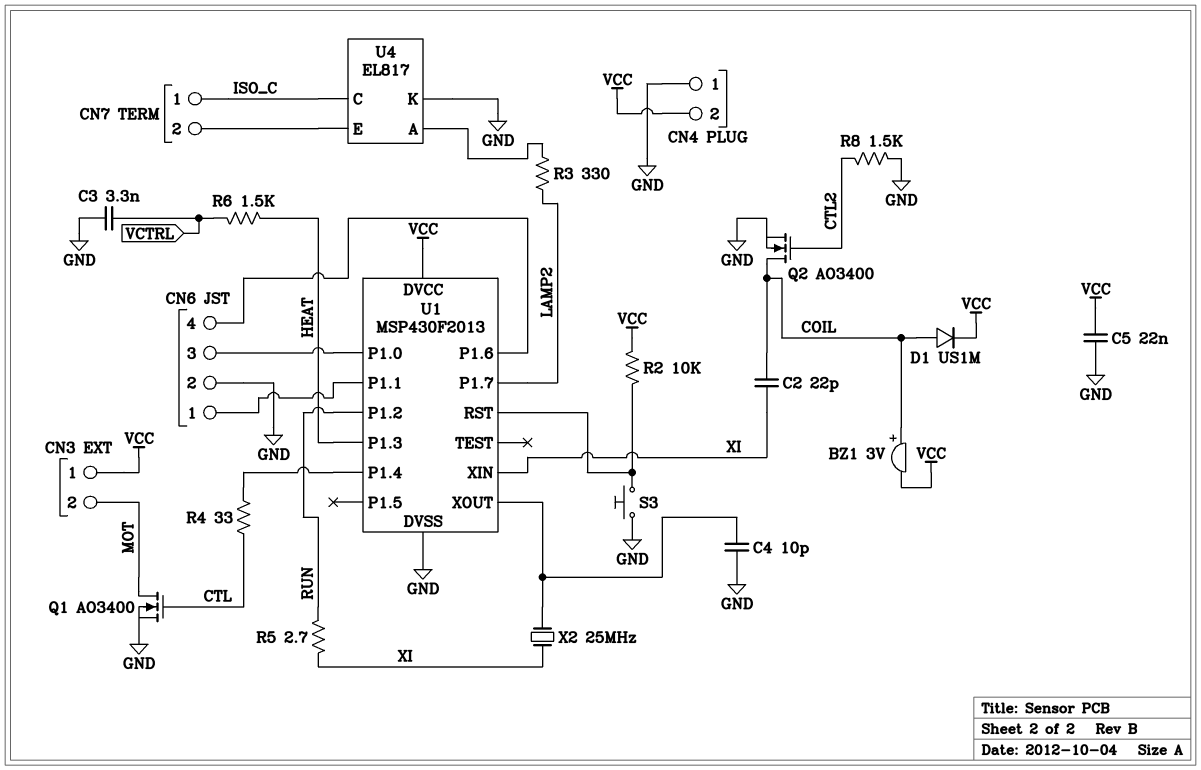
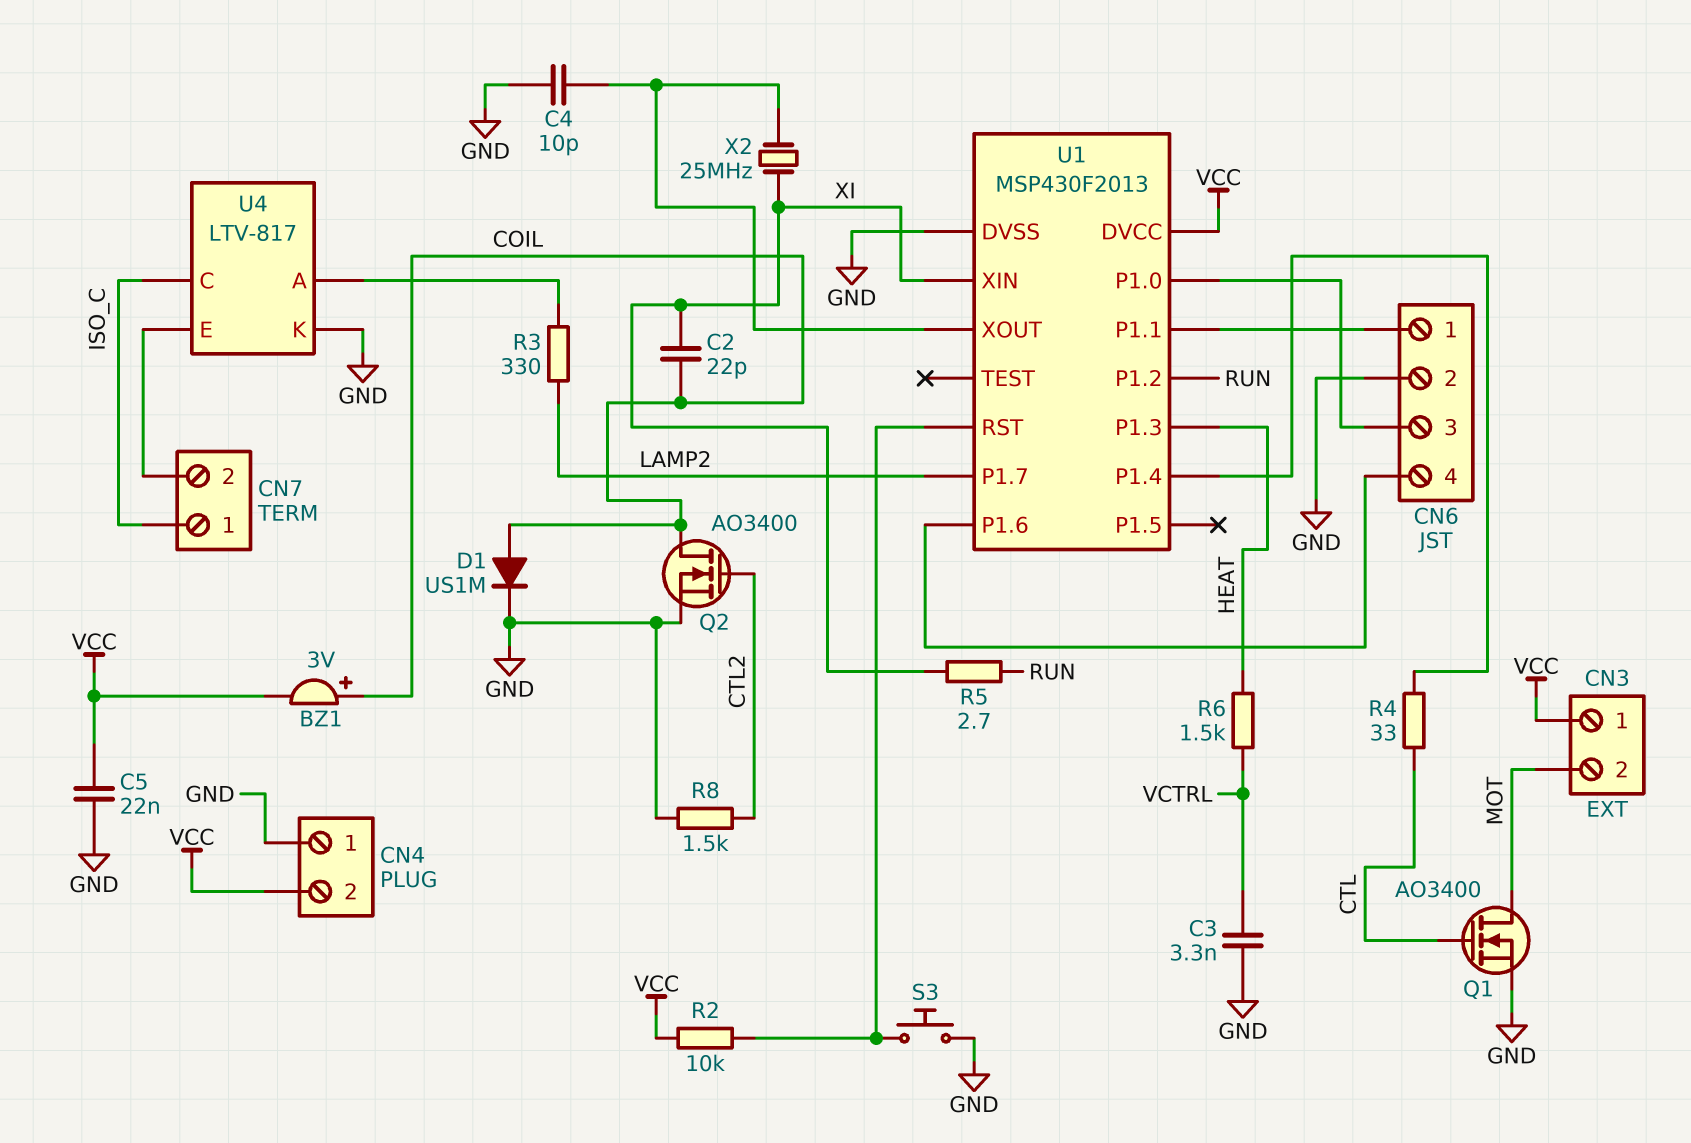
D1: diode US1M (A COIL, K VCC) -> diode US1M (A COIL, K GND)
U4: EL817 -> LTV-817

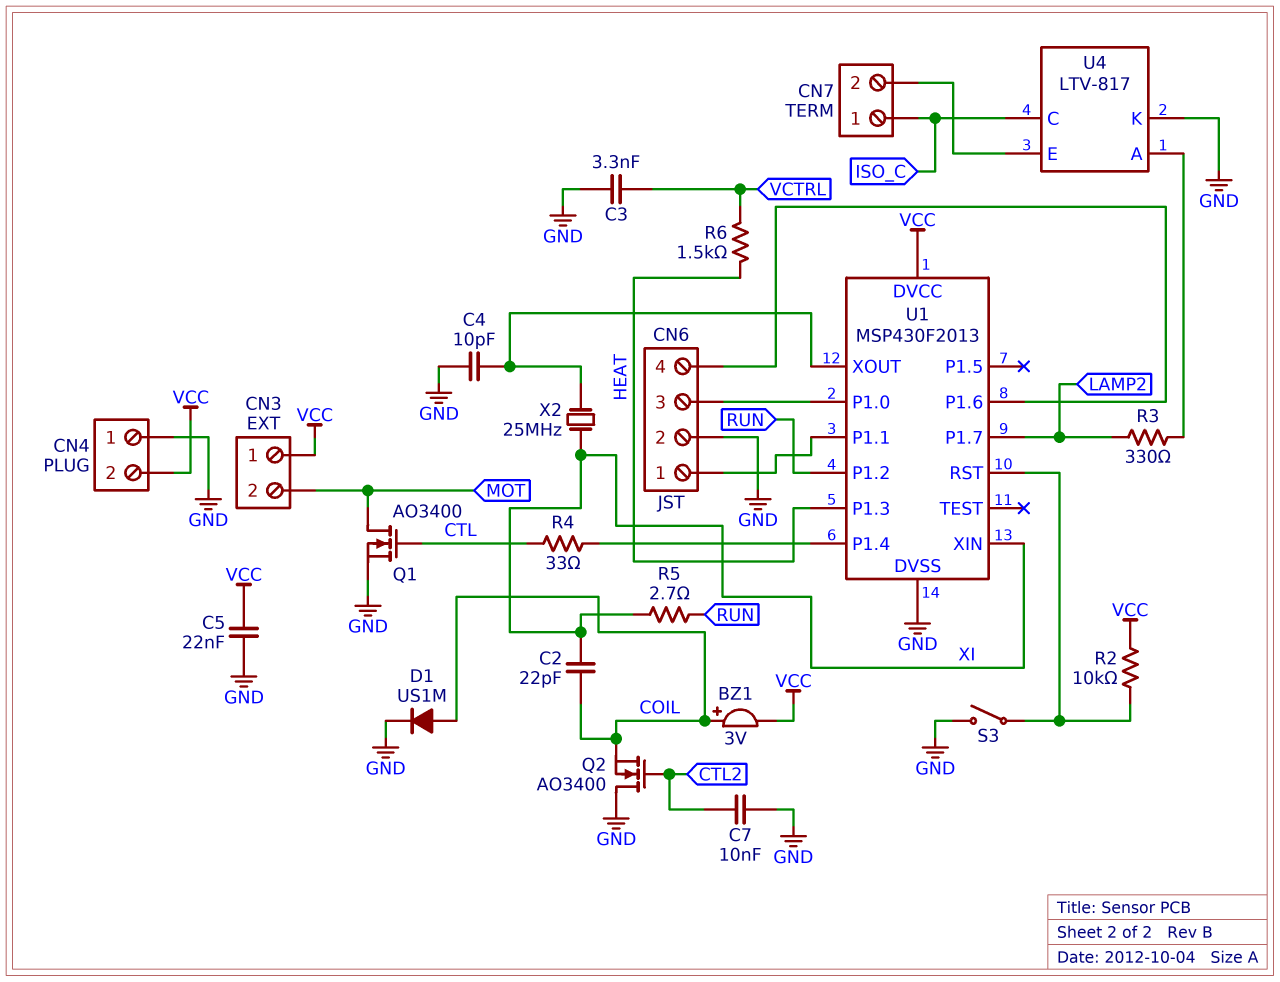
C7: none -> 10nF (CTL2, GND)
Q2: NMOS AO3400 (G CTL2, D COIL, S GND) -> NMOS AO3400 (G CTL2, D GND, S COIL)
R8: 1.5k (CTL2, GND) -> none
S3: button (GND, U1/RST) -> switch (GND, U1/RST)

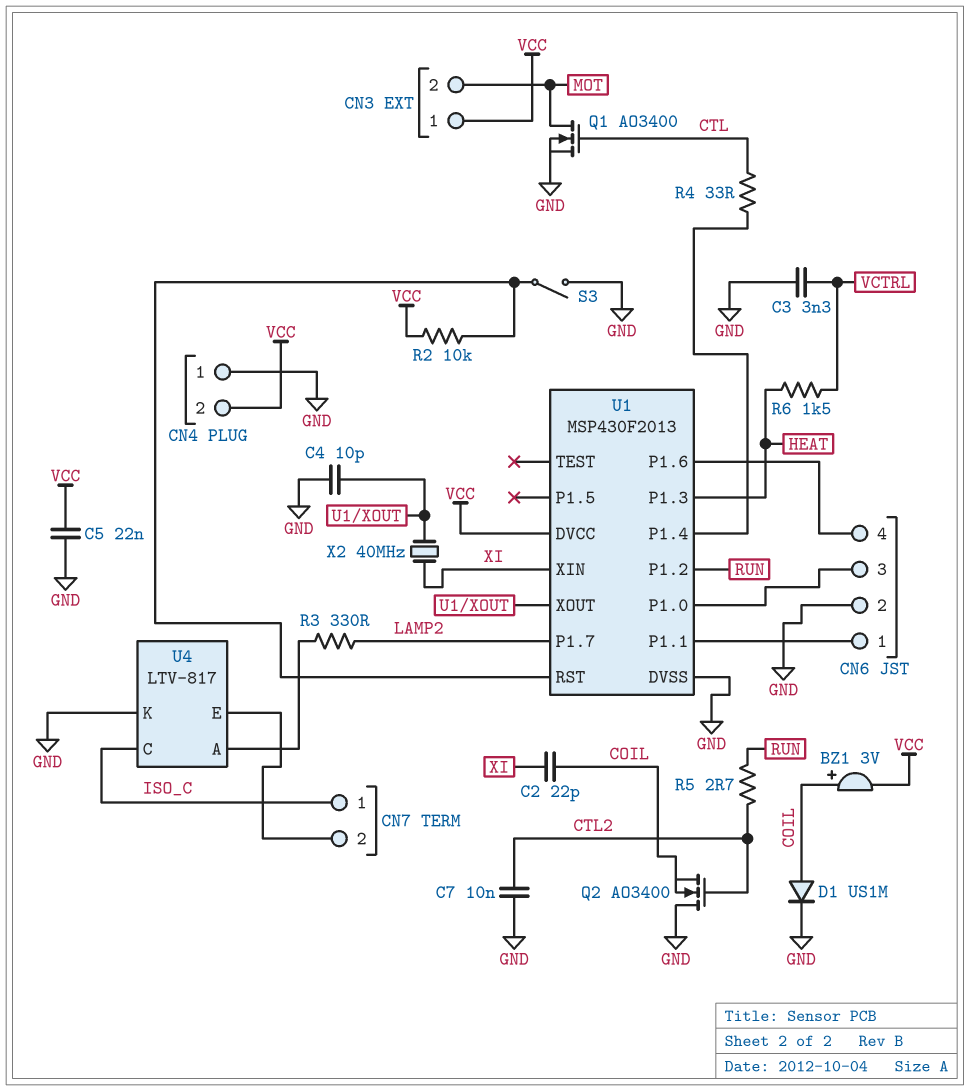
R5: 2.7 (RUN, XI) -> 2.7 (CTL2, RUN)
X2: 25MHz (U1/XOUT, XI) -> 40MHz (U1/XOUT, XI)

